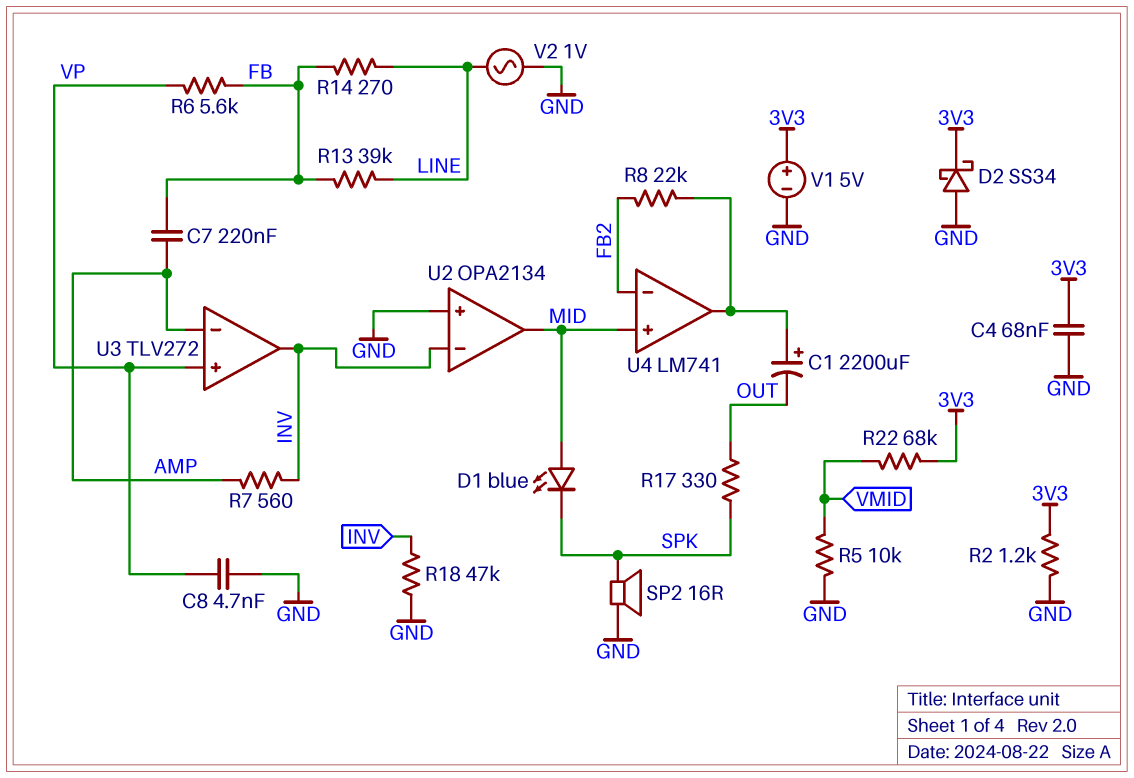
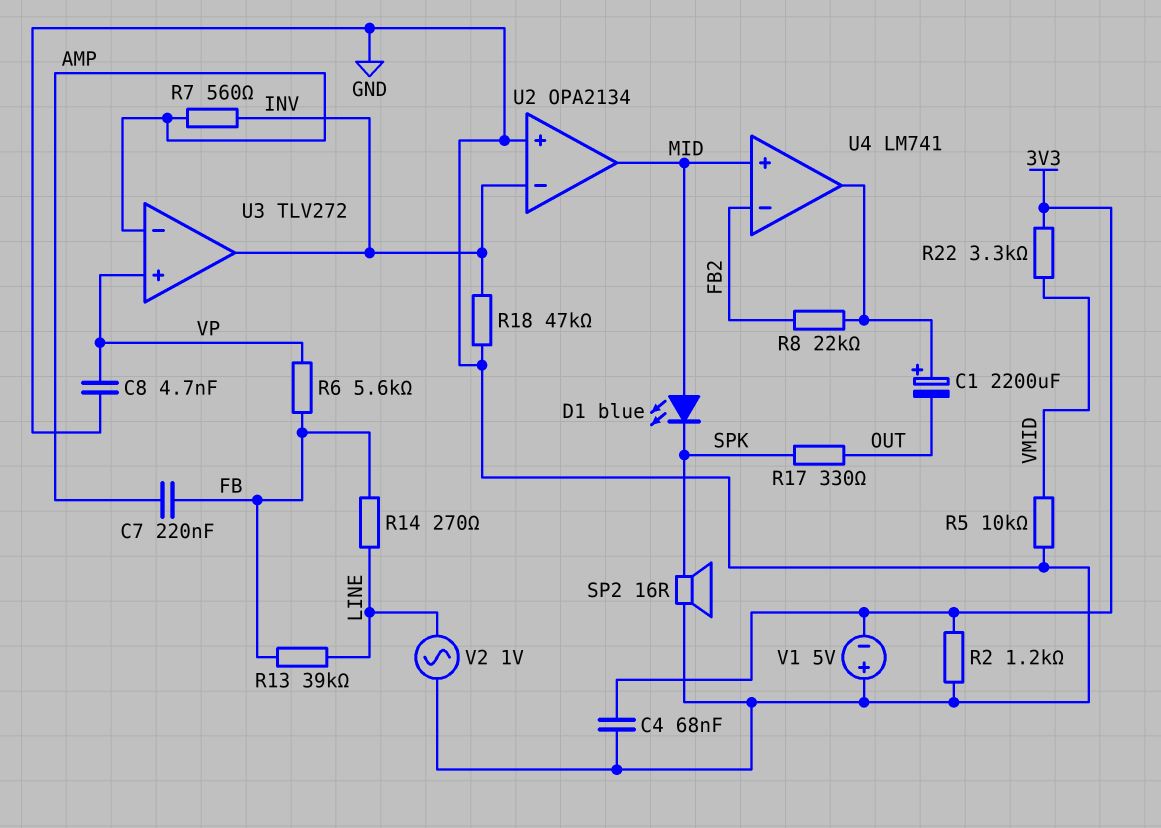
D2: schottky SS34 (A GND, K 3V3) -> none
R22: 68k (3V3, VMID) -> 3.3k (3V3, VMID)
V1: 5V (plus 3V3, minus GND) -> 5V (plus GND, minus 3V3)

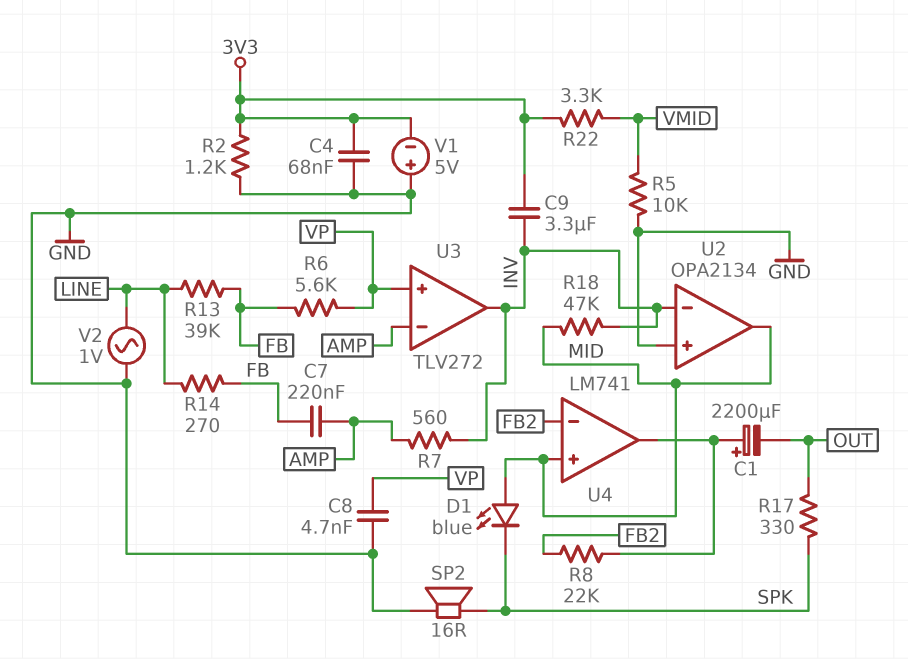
C9: none -> 3.3uF (3V3, INV)
R18: 47k (GND, INV) -> 47k (INV, MID)

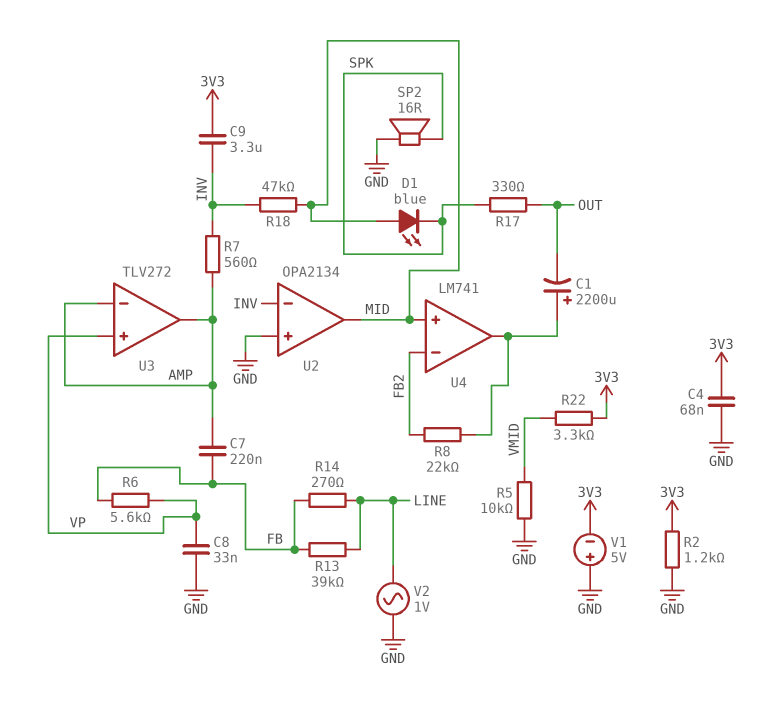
C8: 4.7nF (GND, VP) -> 33nF (GND, VP)
U3 pin out: INV -> AMP

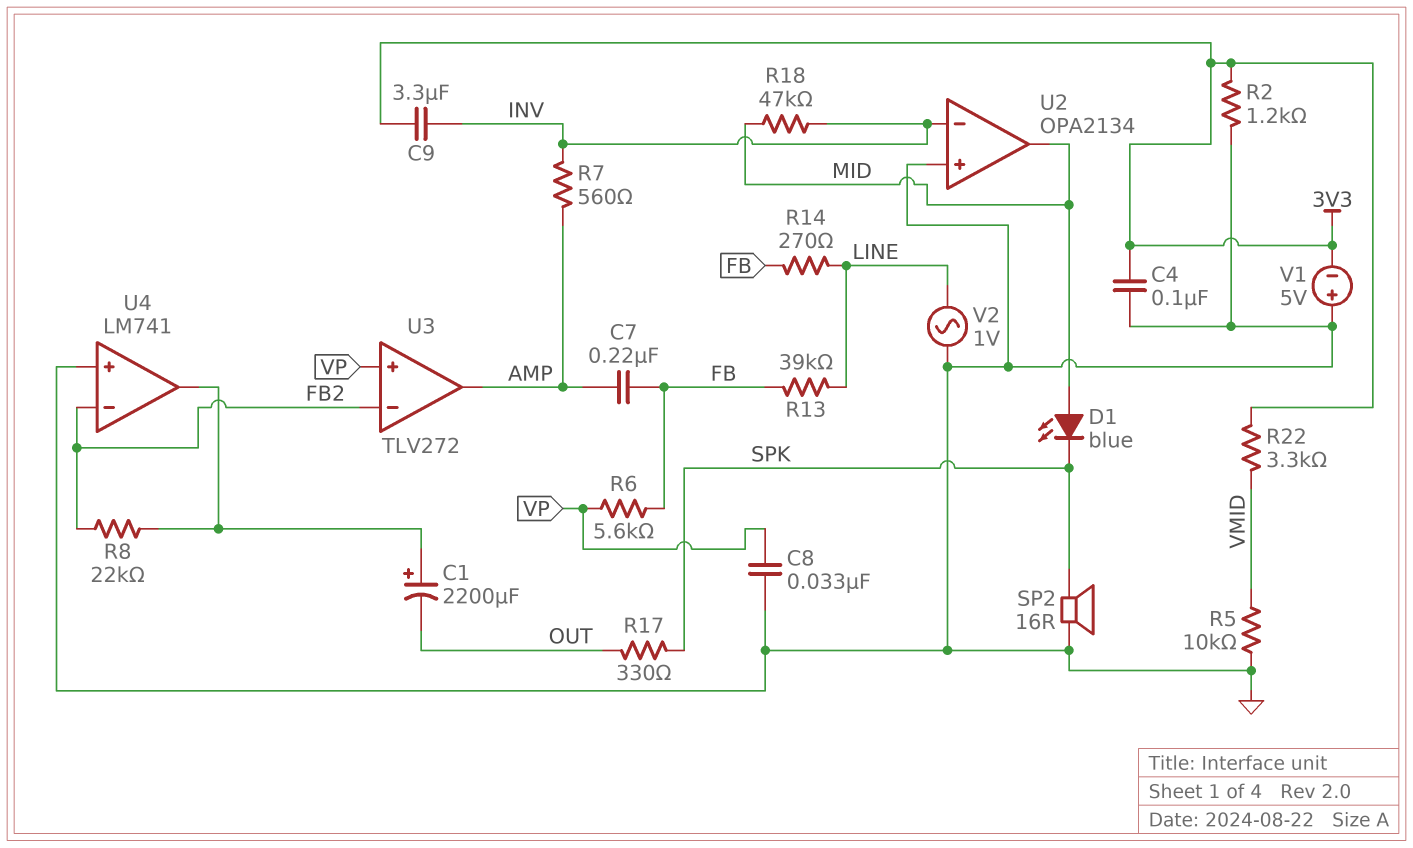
C4: 68nF (3V3, GND) -> 100nF (3V3, GND)
U3 pin in-: AMP -> FB2
U4 pin in+: MID -> GND

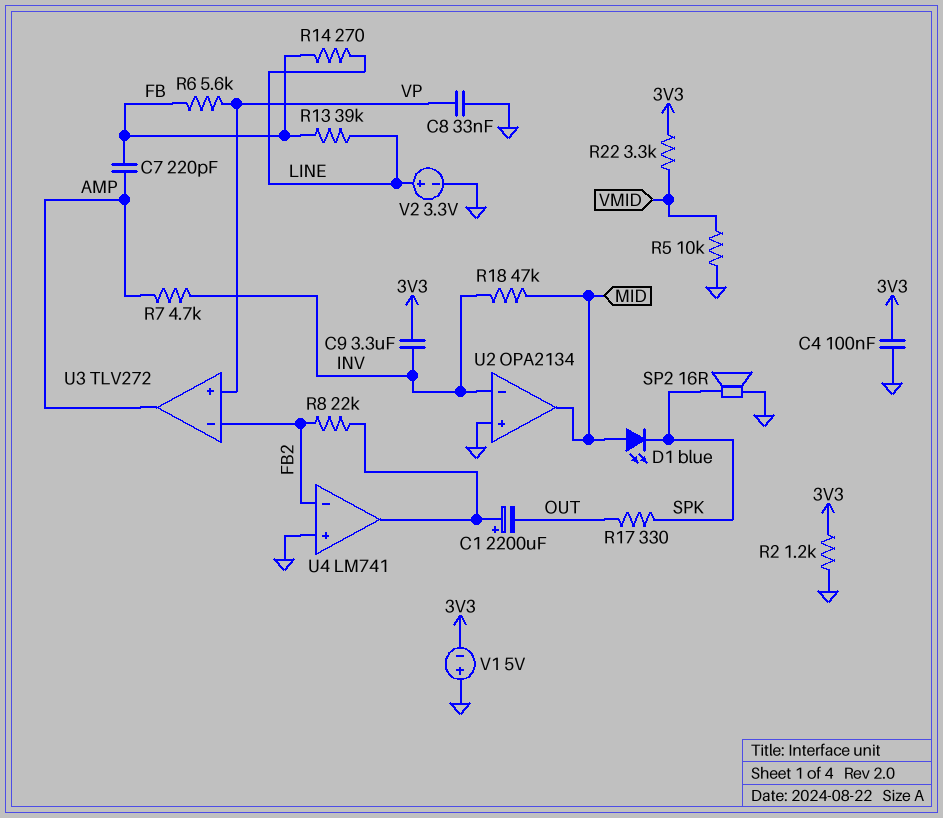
C7: 220nF (AMP, FB) -> 220pF (AMP, FB)
R7: 560 (AMP, INV) -> 4.7k (AMP, INV)
V2: AC 1V (GND, LINE) -> 3.3V (plus LINE, minus GND)

